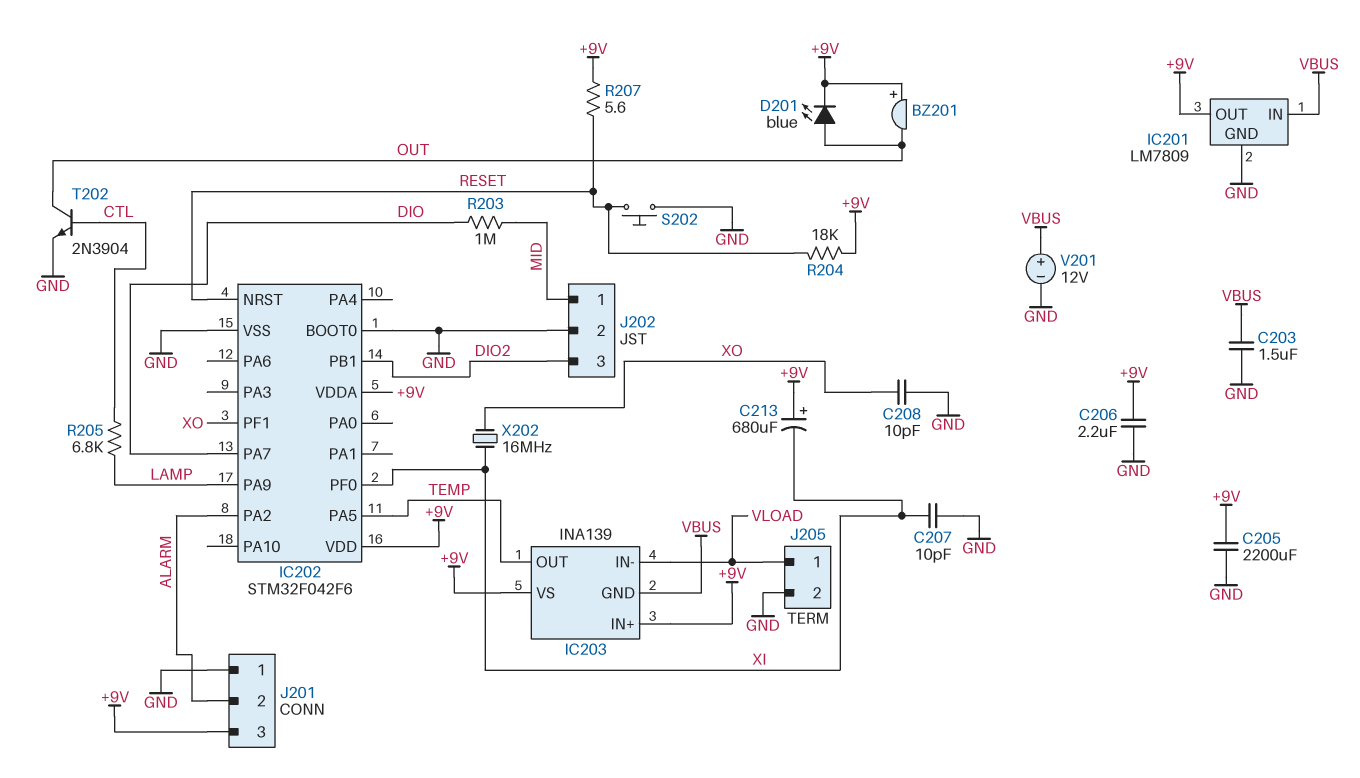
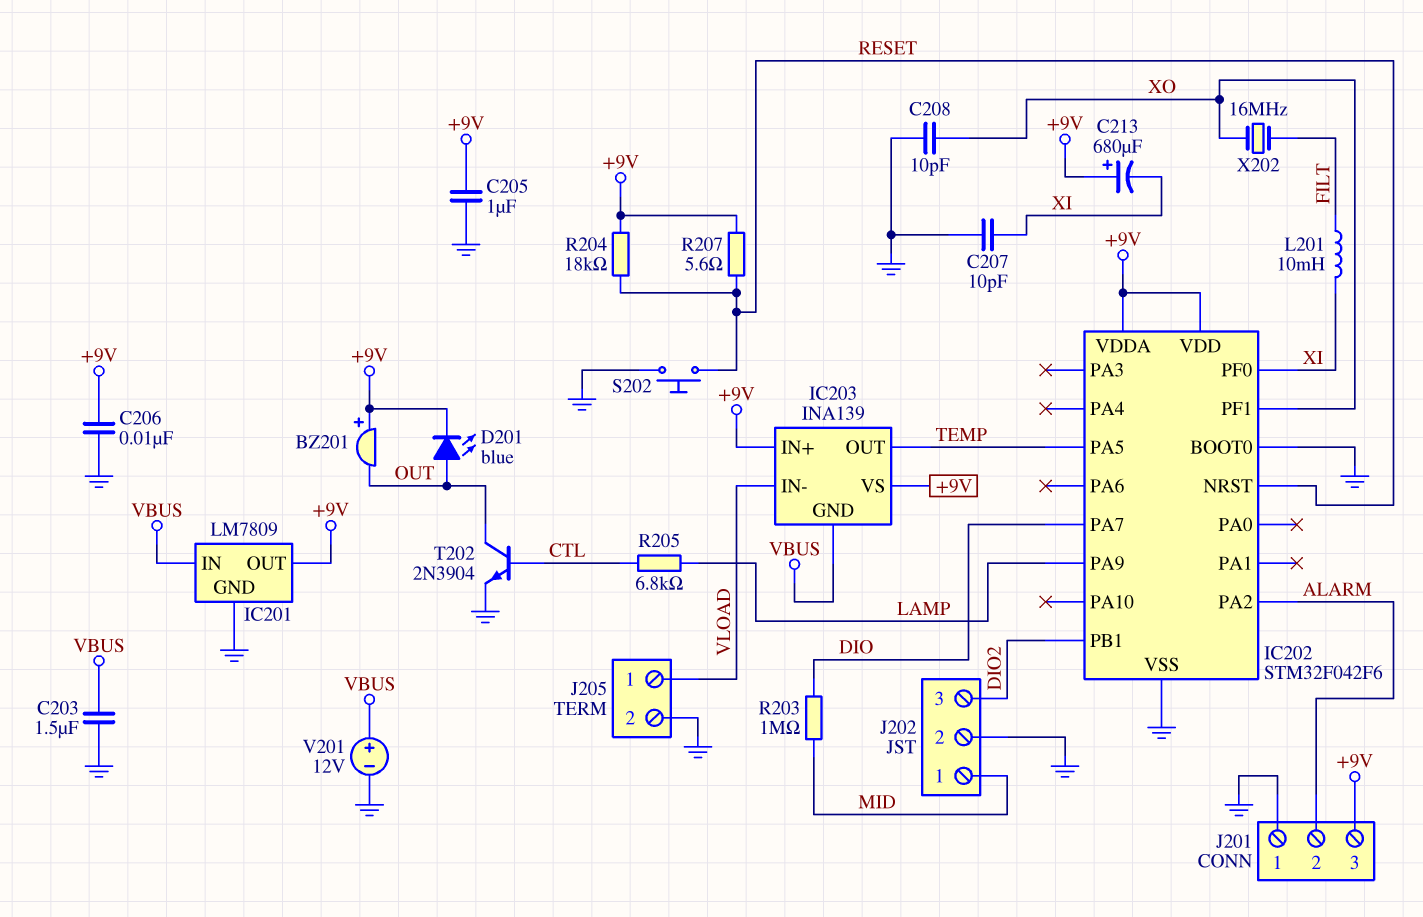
C205: 2200uF (+9V, GND) -> 1uF (+9V, GND)
C206: 2.2uF (+9V, GND) -> 10nF (+9V, GND)
L201: none -> 10mH (FILT, XI)
X202: 16MHz (XI, XO) -> 16MHz (FILT, XO)

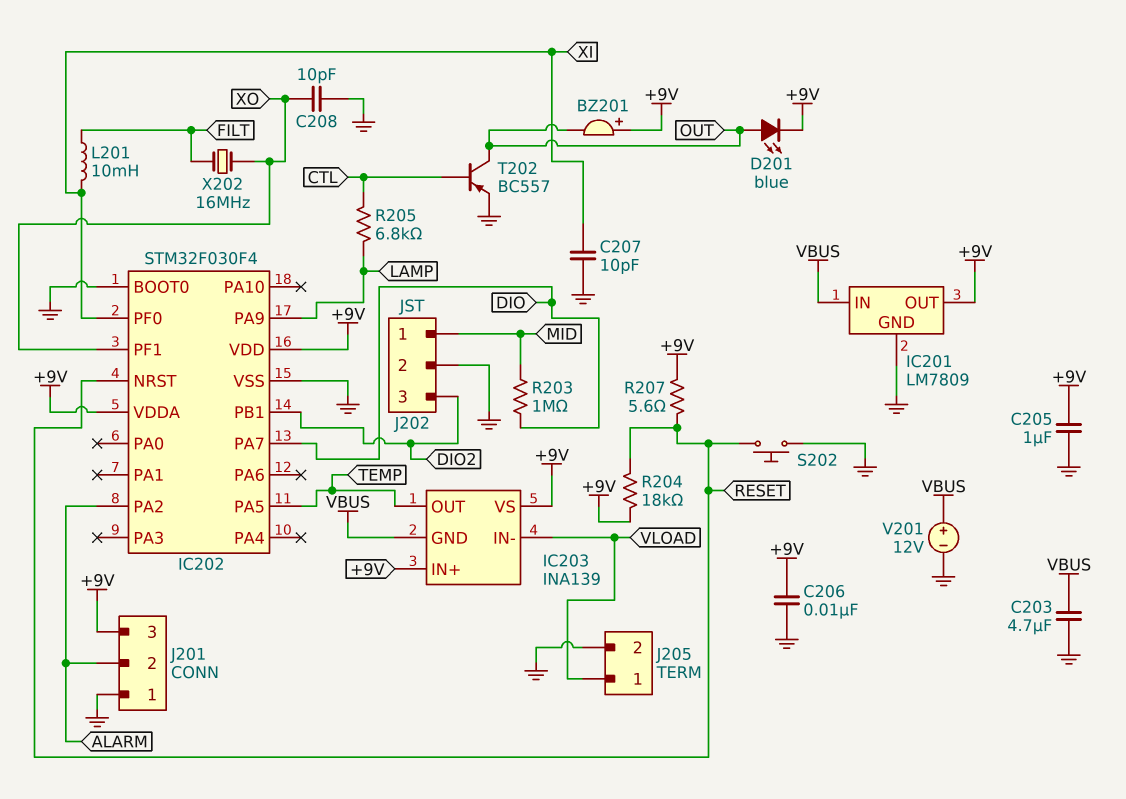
C203: 1.5uF (GND, VBUS) -> 4.7uF (GND, VBUS)
C213: 680uF (plus +9V, minus XI) -> none
IC202: STM32F042F6 -> STM32F030F4
T202: NPN 2N3904 (B CTL, C OUT, E GND) -> PNP BC557 (B CTL, C OUT, E GND)

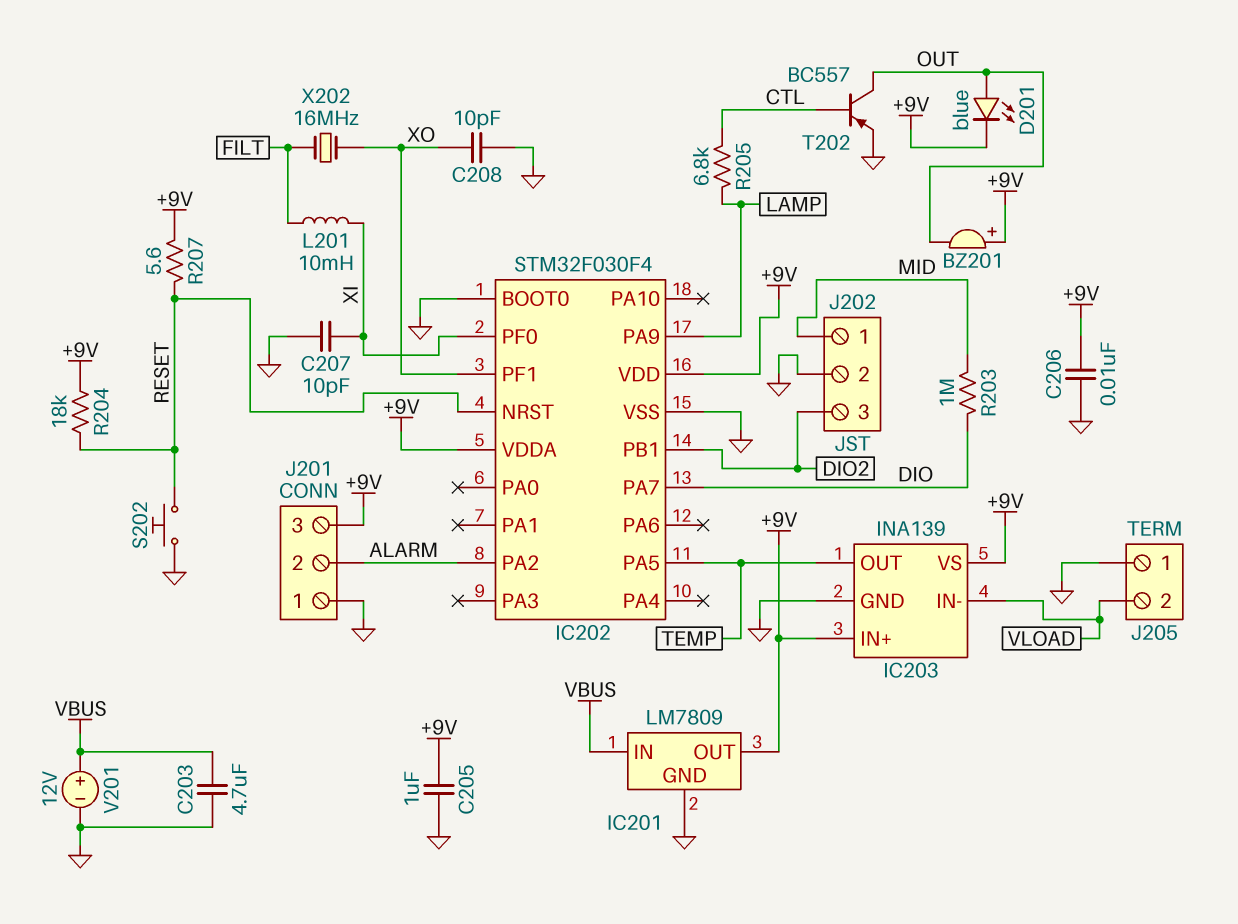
IC203 pin GND: VBUS -> GND
J205 pin 1: VLOAD -> GND
J205 pin 2: GND -> VLOAD

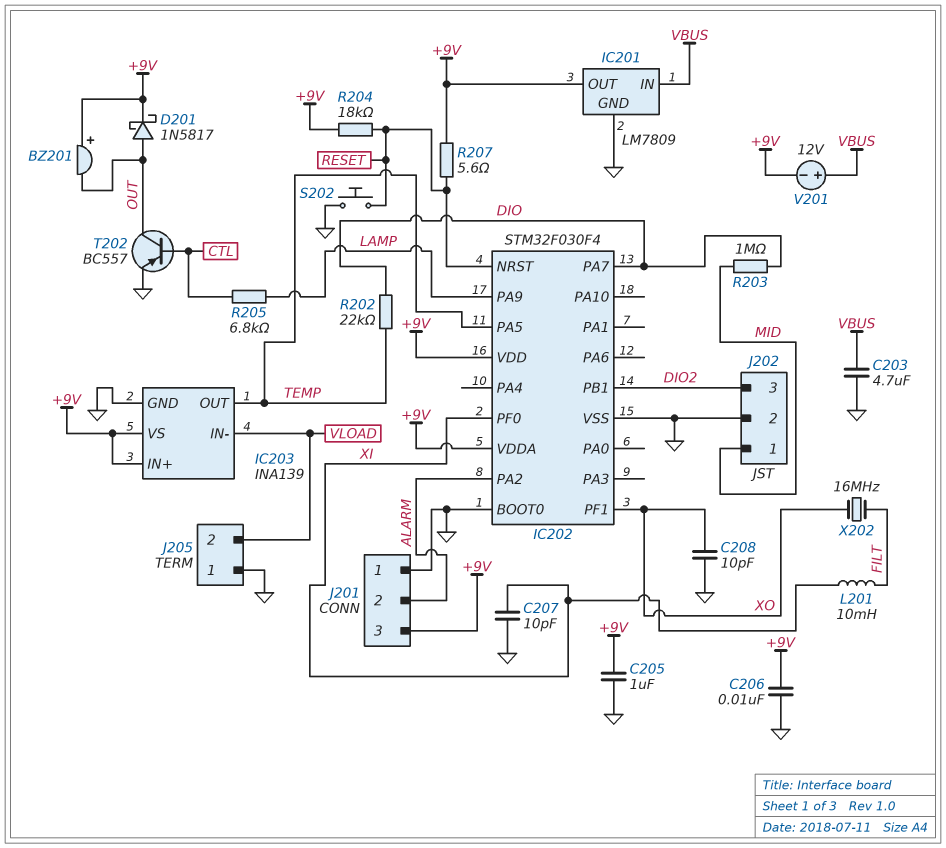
D201: LED blue (A OUT, K +9V) -> schottky 1N5817 (A OUT, K +9V)
R202: none -> 22k (DIO, TEMP)
V201: 12V (plus VBUS, minus GND) -> 12V (plus VBUS, minus +9V)

